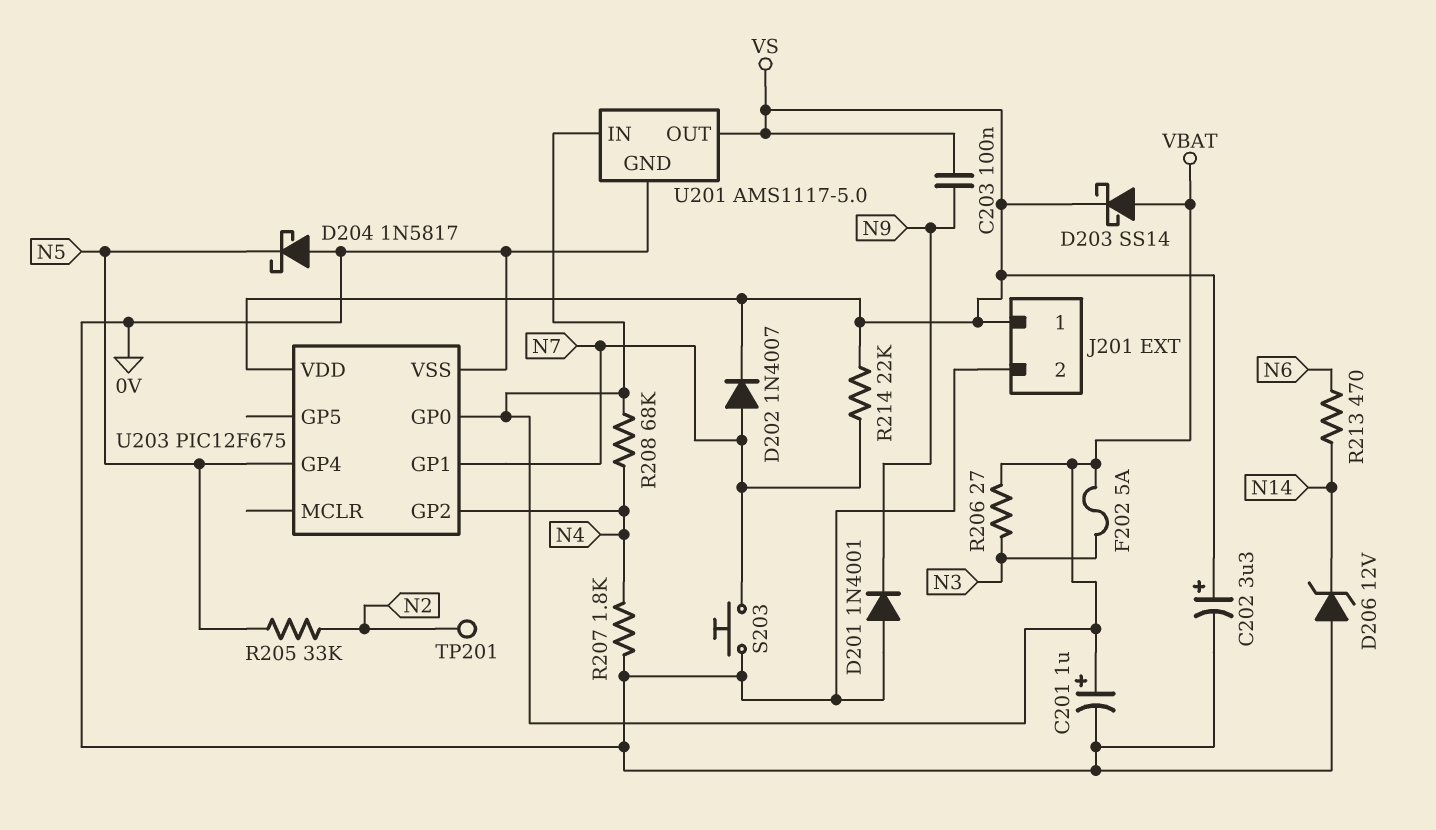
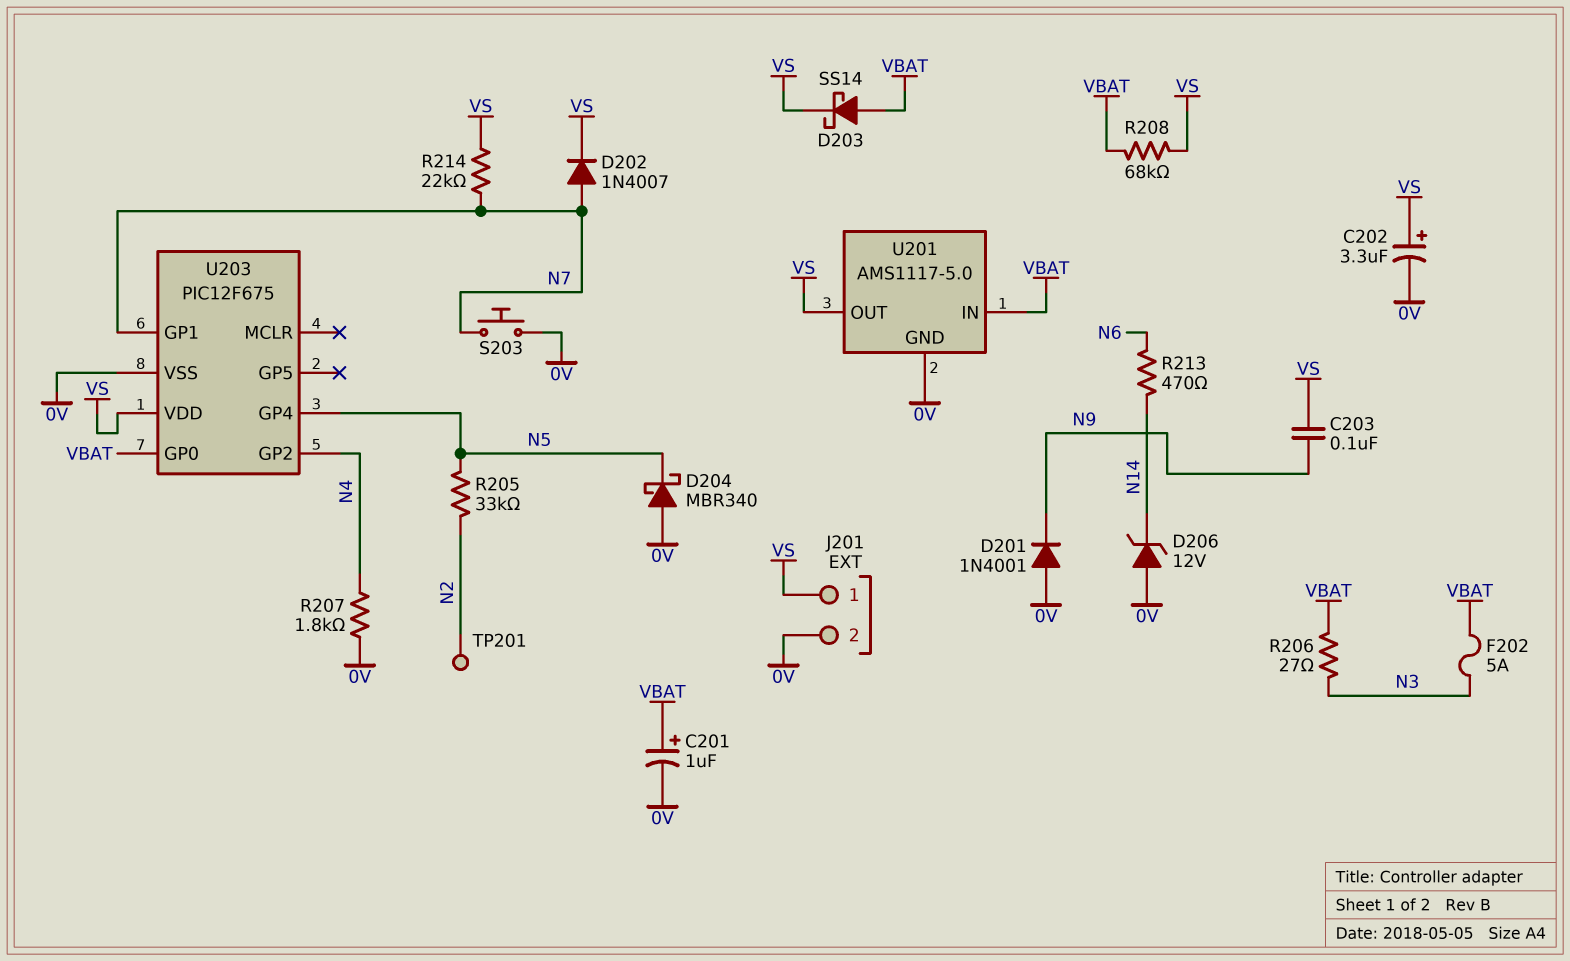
D204: schottky 1N5817 (A 0V, K N5) -> schottky MBR340 (A 0V, K N5)
R208: 68k (N4, VBAT) -> 68k (VBAT, VS)

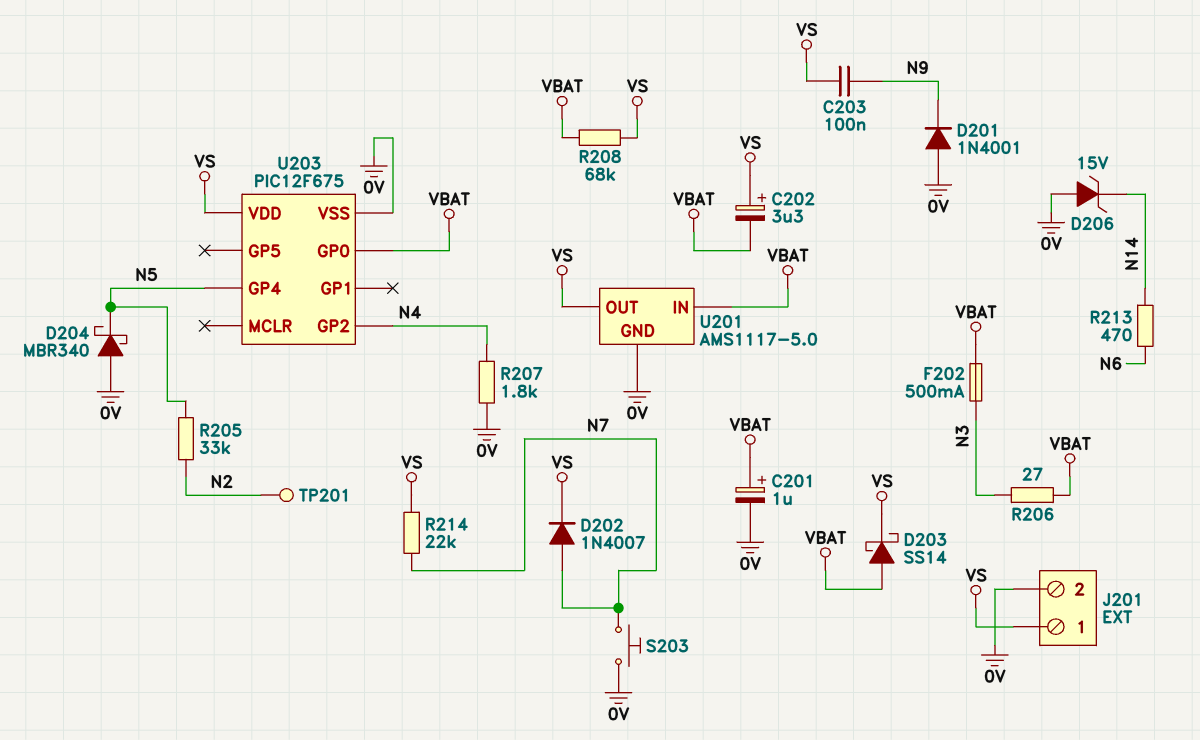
C202: 3.3uF (plus VS, minus 0V) -> 3.3uF (plus VS, minus VBAT)
D206: zener 12V (A 0V, K N14) -> zener 15V (A 0V, K N14)
F202: 5A (N3, VBAT) -> 500mA (N3, VBAT)
U203 pin GP1: N7 -> none

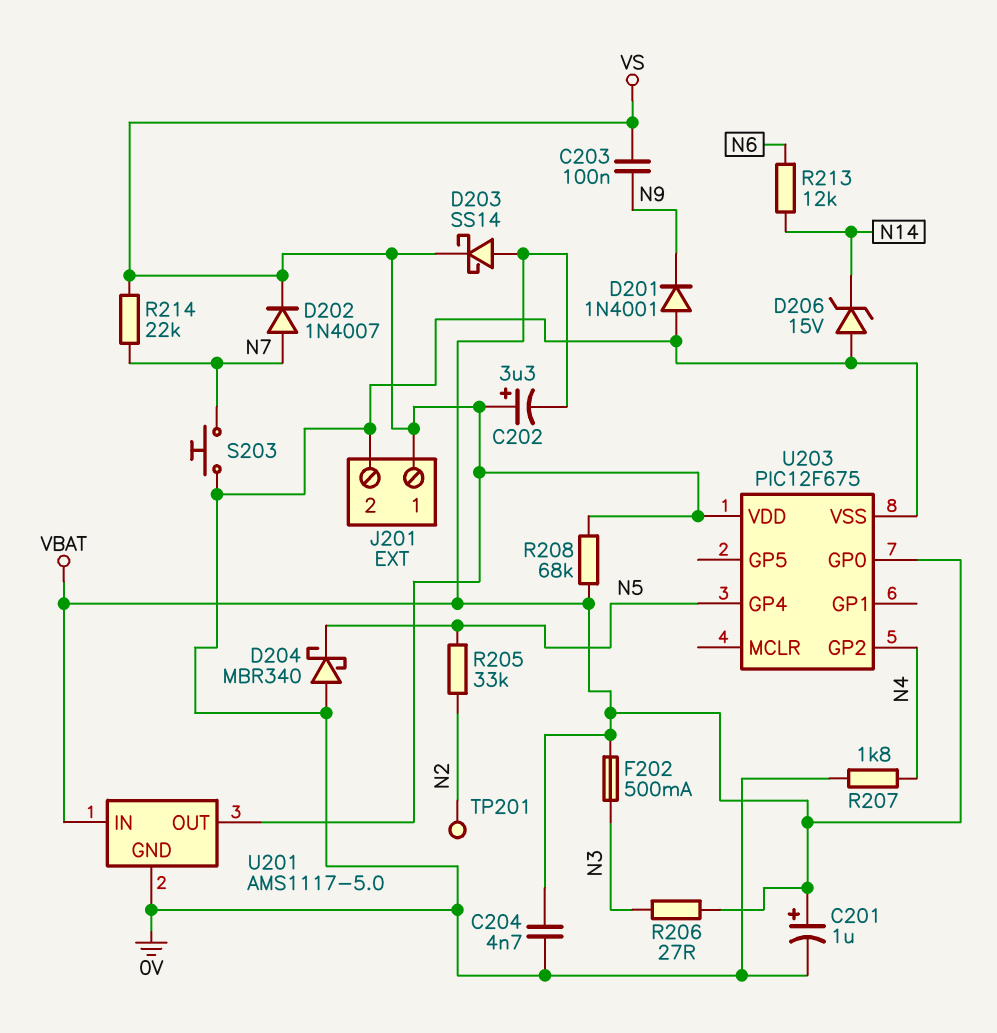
C204: none -> 4.7nF (0V, VBAT)
R213: 470 (N6, N14) -> 12k (N6, N14)

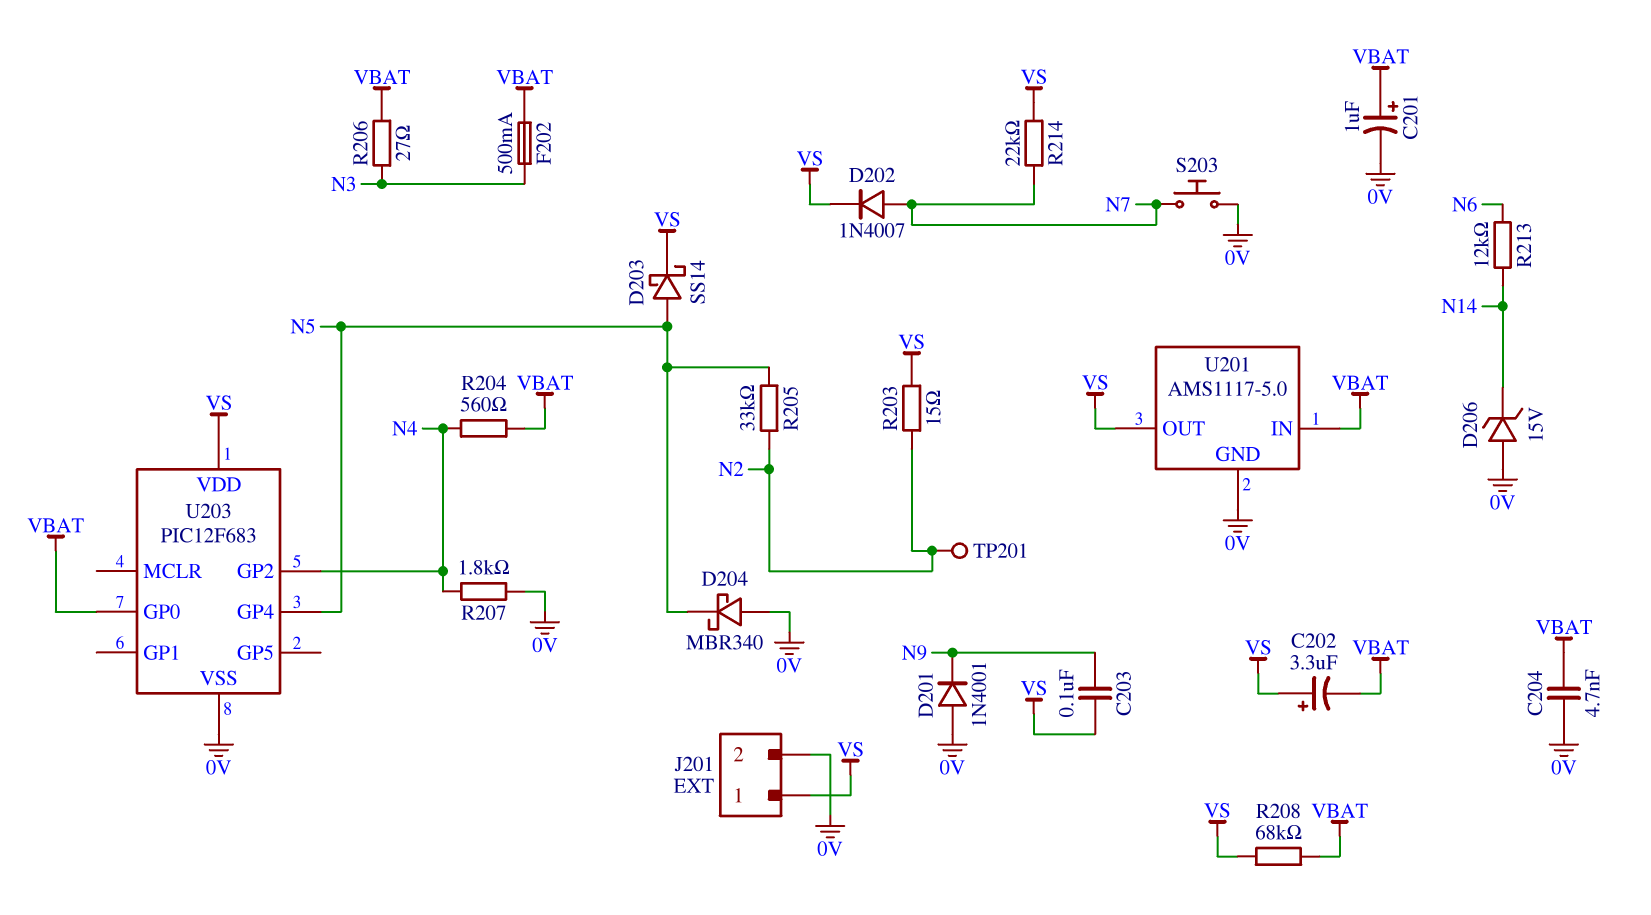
D203: schottky SS14 (A VBAT, K VS) -> schottky SS14 (A N5, K VS)
R203: none -> 15 (N2, VS)
R204: none -> 560 (N4, VBAT)
U203: PIC12F675 -> PIC12F683

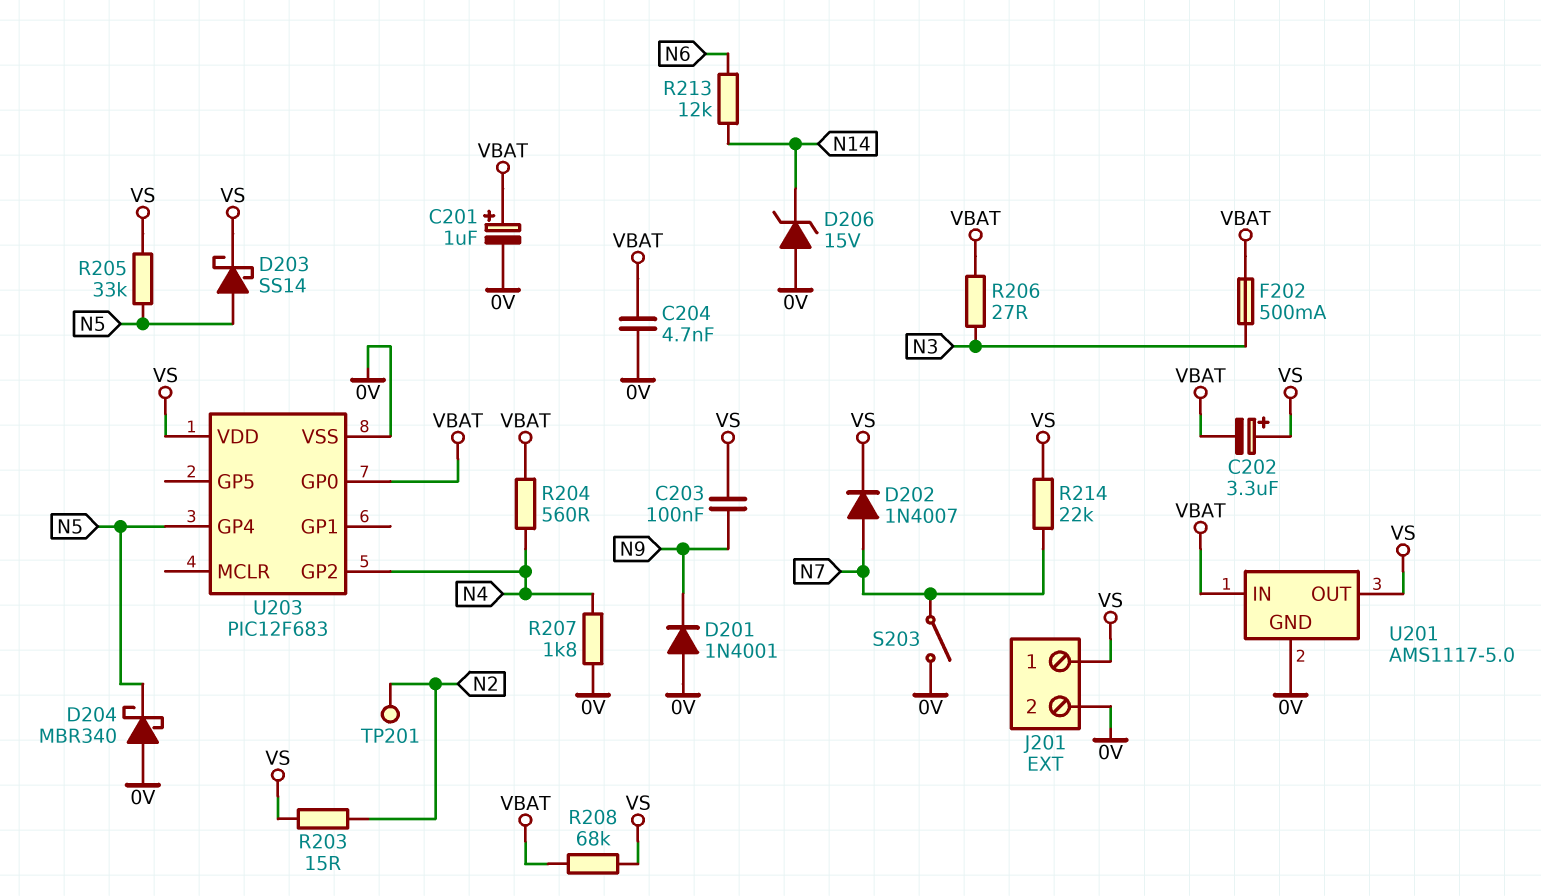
R205: 33k (N2, N5) -> 33k (N5, VS)
S203: button (0V, N7) -> switch (0V, N7)

